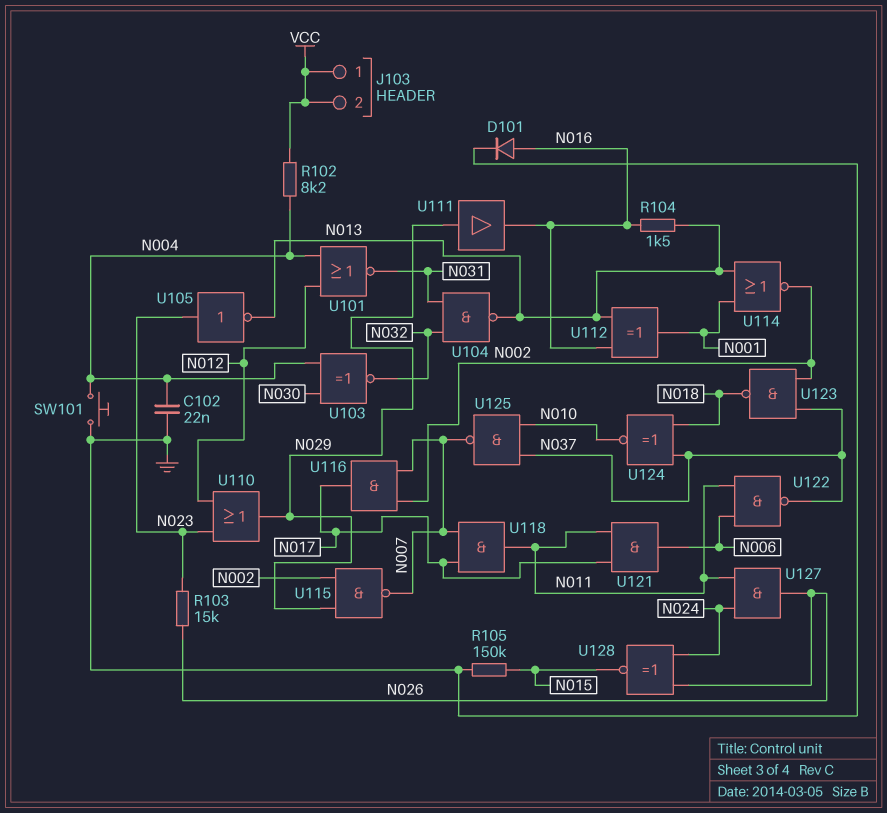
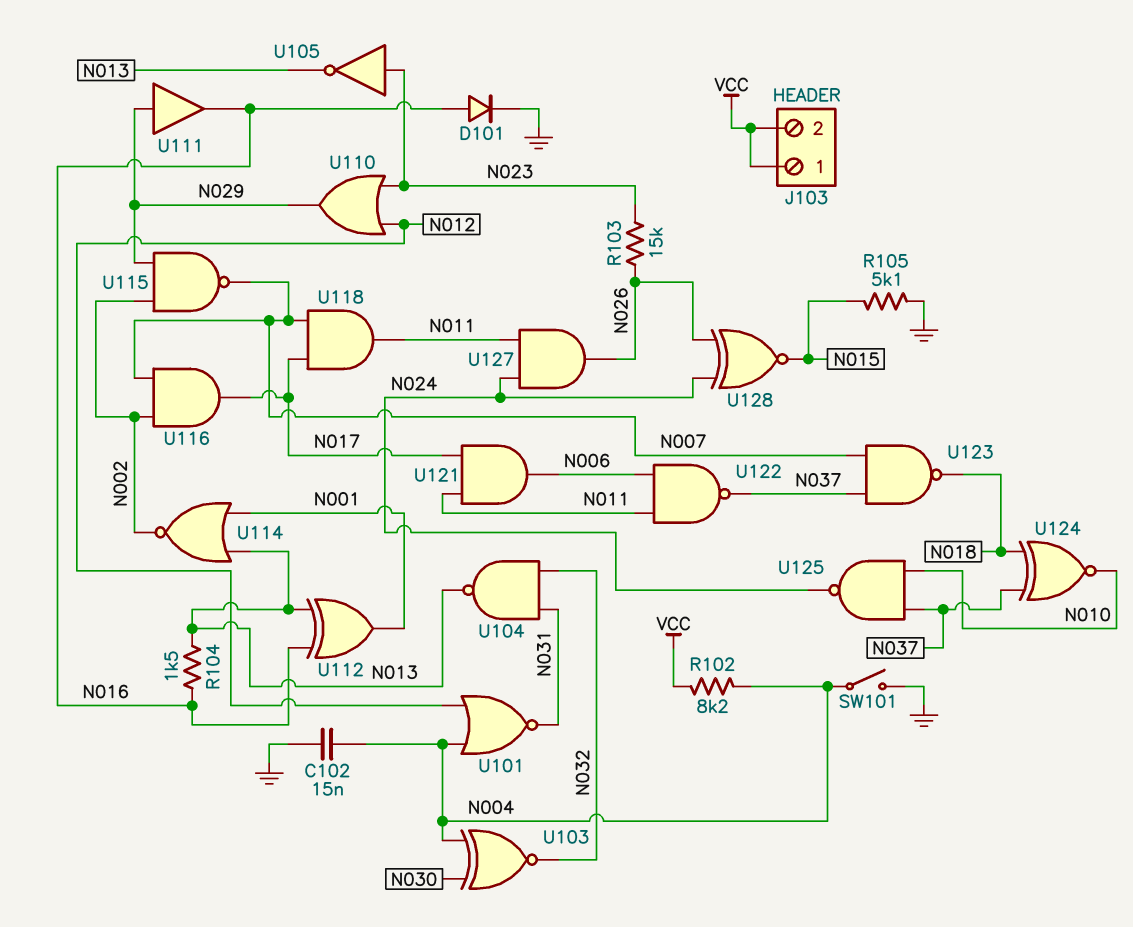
C102: 22nF (GND, N004) -> 15nF (GND, N004)
R105: 150k (GND, N015) -> 5.1k (GND, N015)
SW101: button (GND, N004) -> switch (GND, N004)
U123: NAND (in N002, in N037, out N018) -> NAND (in N007, in N037, out N018)
U125: NAND (in N010, in N037, out N007) -> NAND (in N010, in N037, out N024)

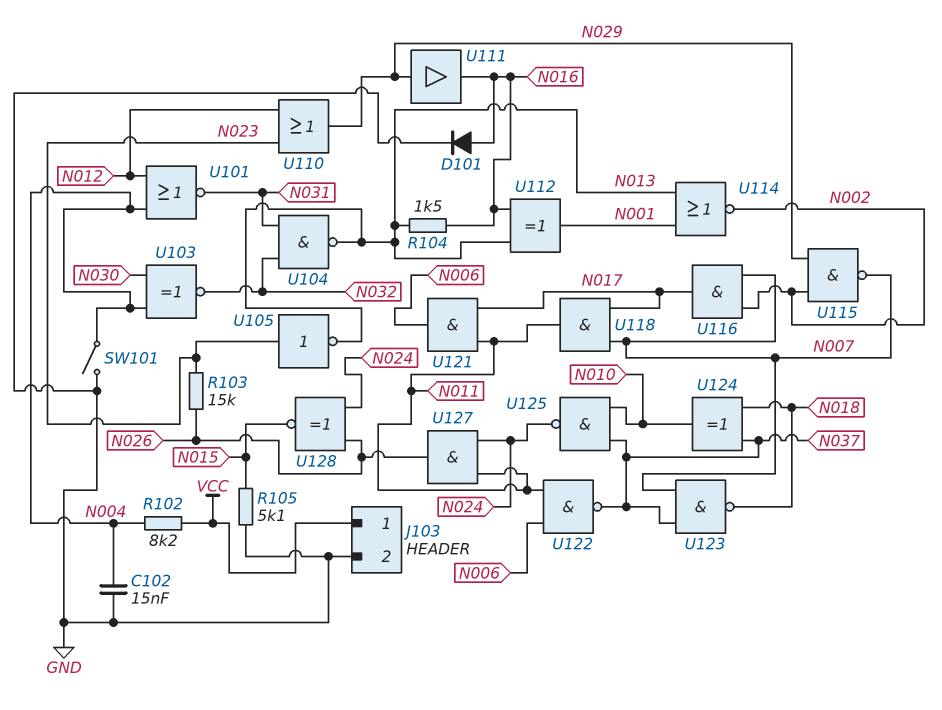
J103 pin 2: VCC -> GND
U124: XNOR (in N018, in N037, out N010) -> XOR (in N018, in N037, out N010)

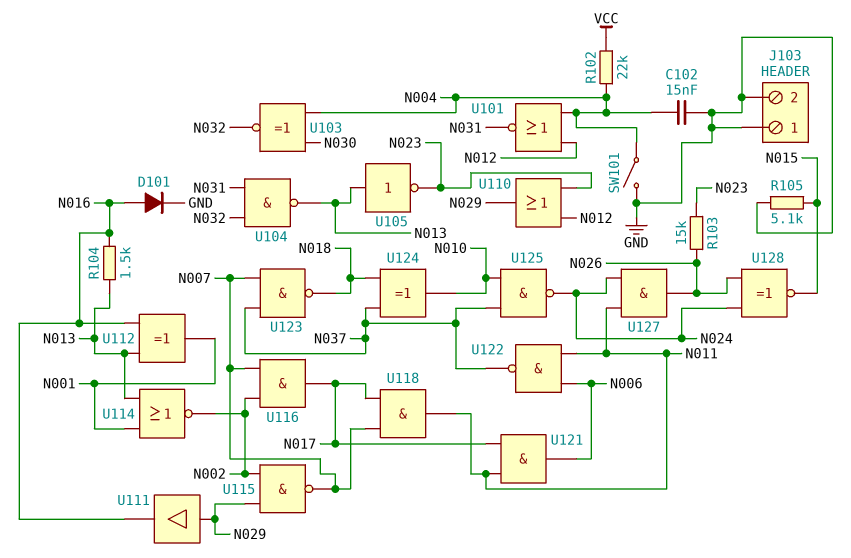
J103 pin 1: VCC -> GND
R102: 8.2k (N004, VCC) -> 22k (N004, VCC)
U105: NOT (in N023, out N013) -> NOT (in N013, out N023)

